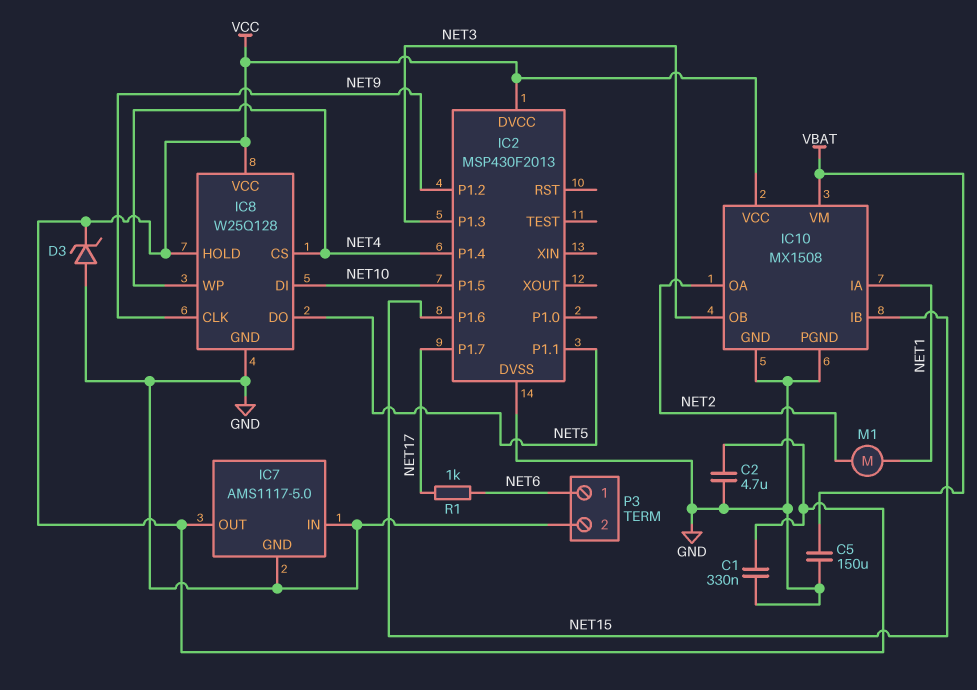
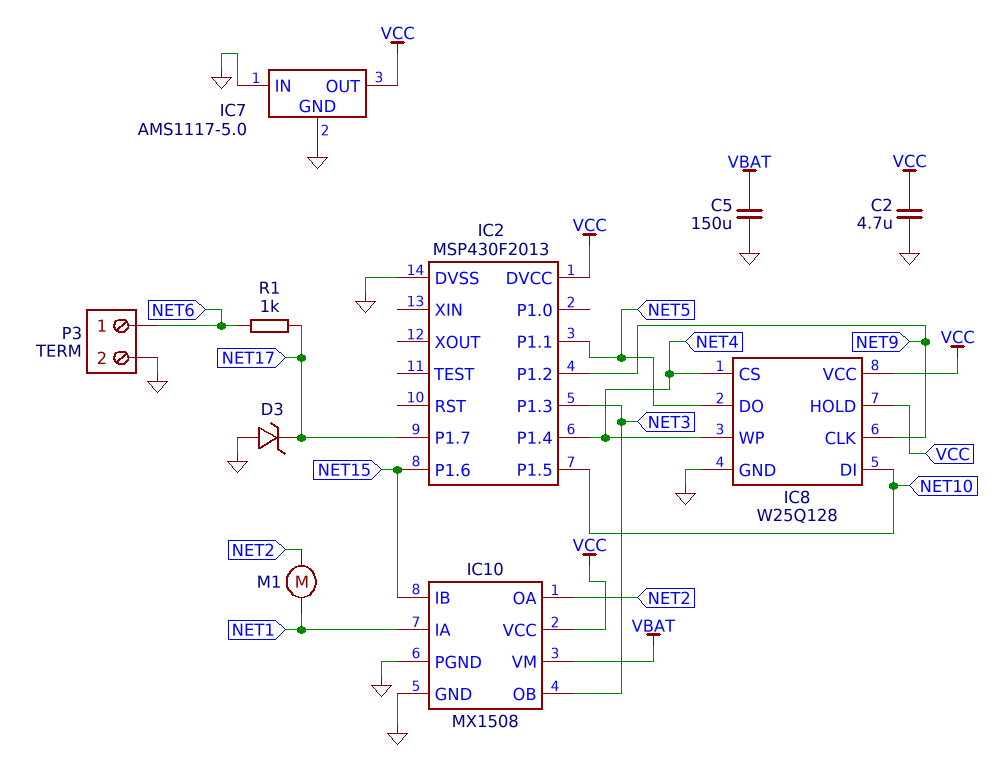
C1: 330nF (GND, VCC) -> none
D3: zener (A GND, K VCC) -> zener (A GND, K NET17)

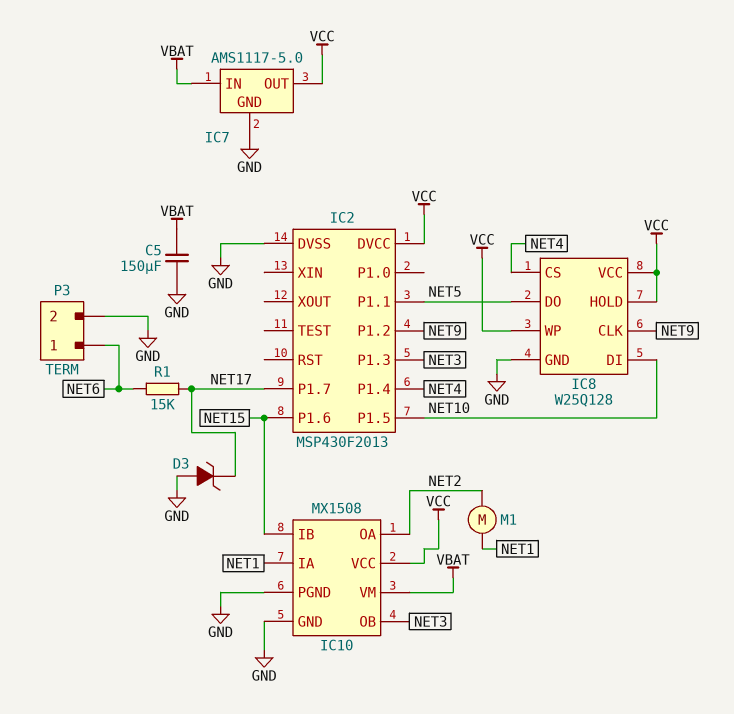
C2: 4.7uF (GND, VCC) -> none
IC7 pin IN: GND -> VBAT
IC8 pin WP: NET4 -> VCC
R1: 1k (NET6, NET17) -> 15k (NET6, NET17)

